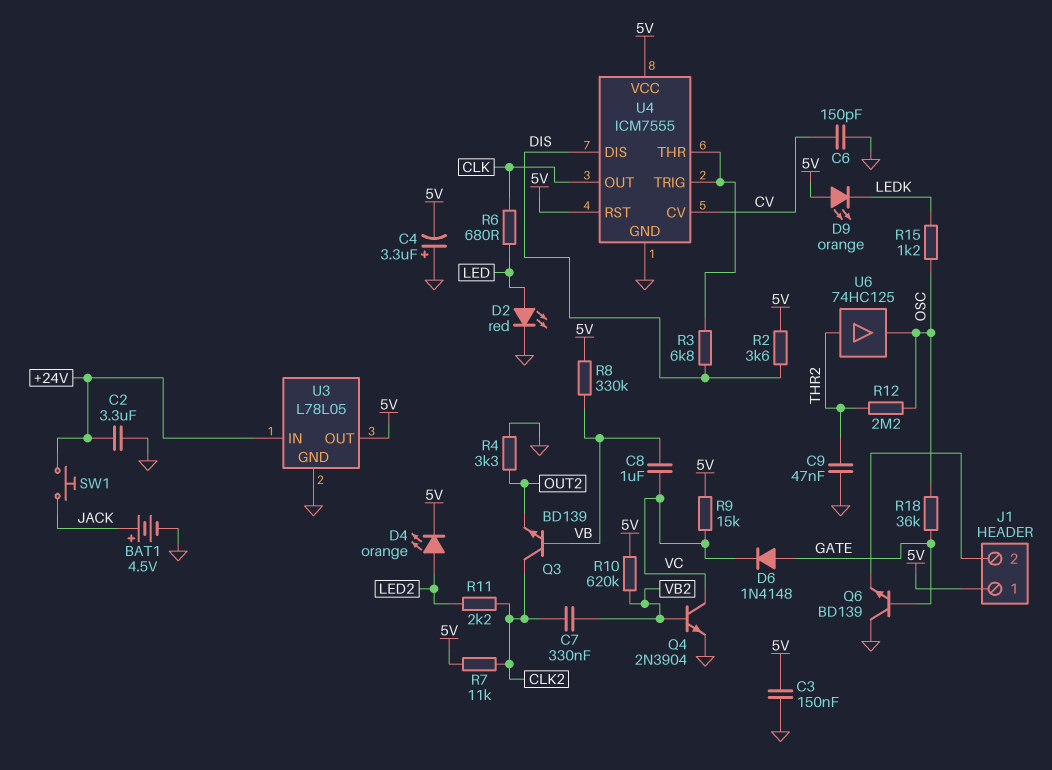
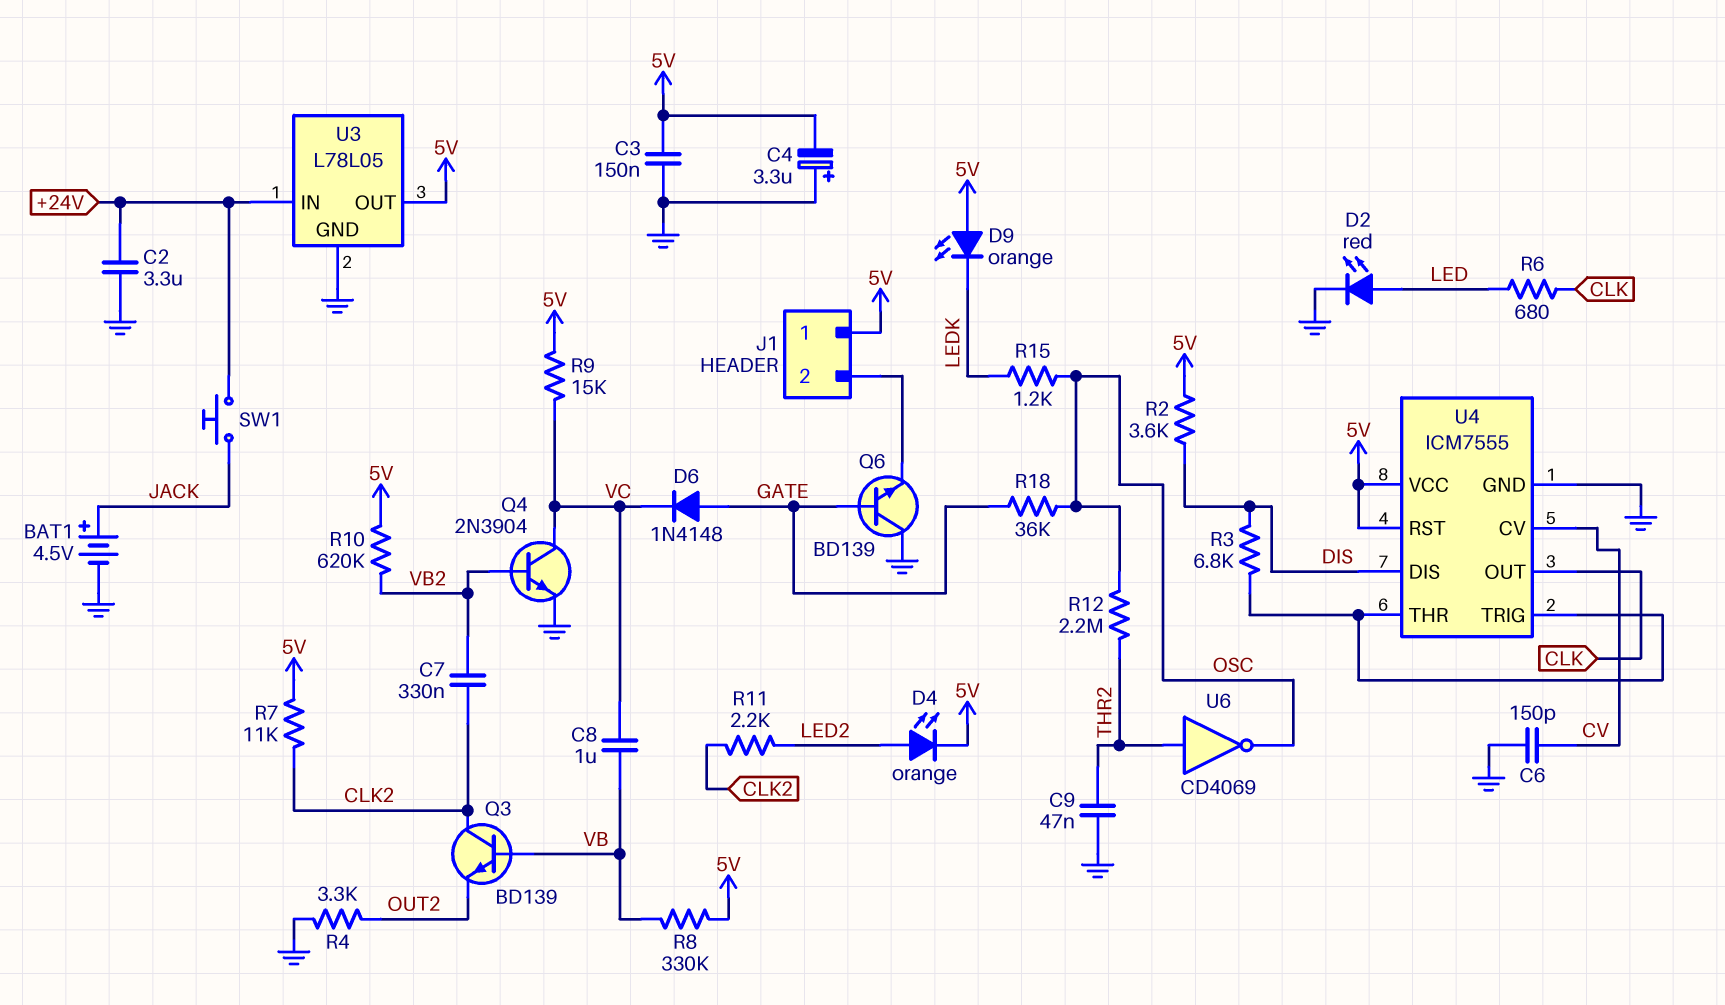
U6: buffer 74HC125 (in THR2, out OSC) -> NOT CD4069 (in THR2, out OSC)

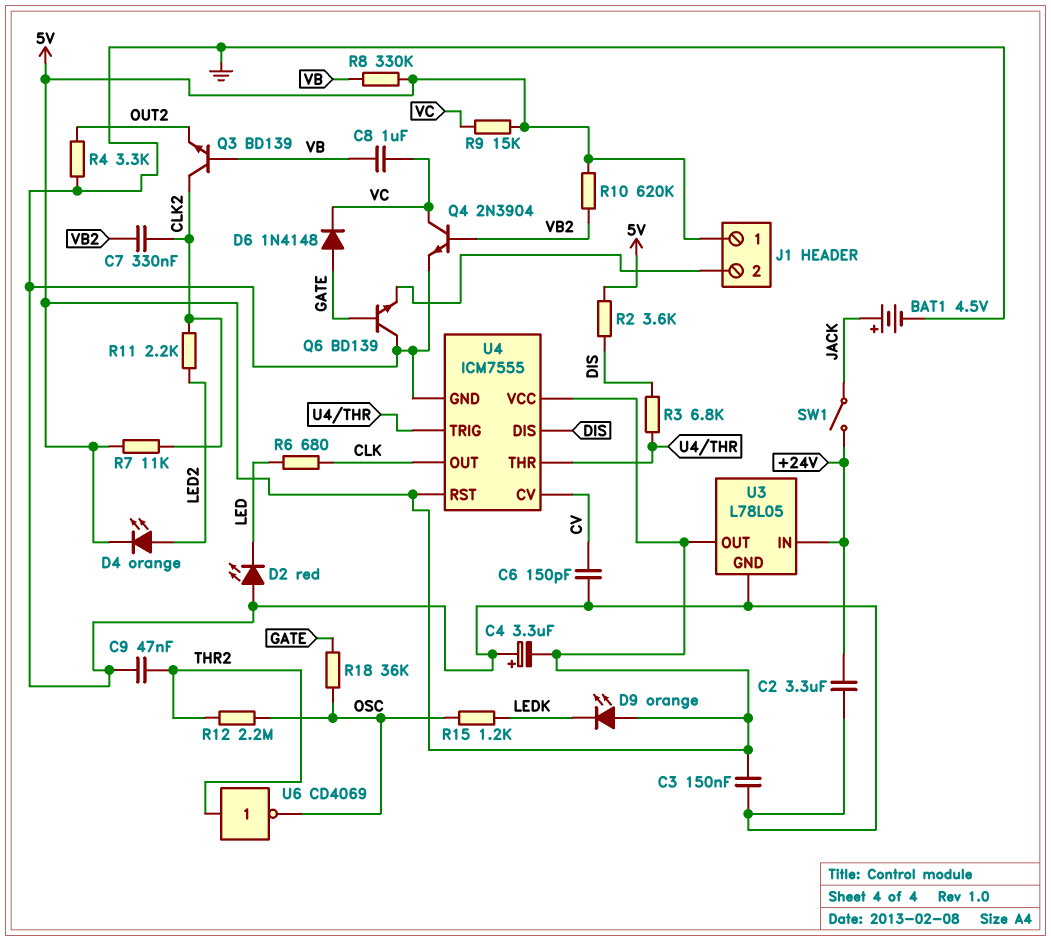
D2: LED red (A LED, K GND) -> LED red (A GND, K LED)
SW1: button (+24V, JACK) -> switch (+24V, JACK)

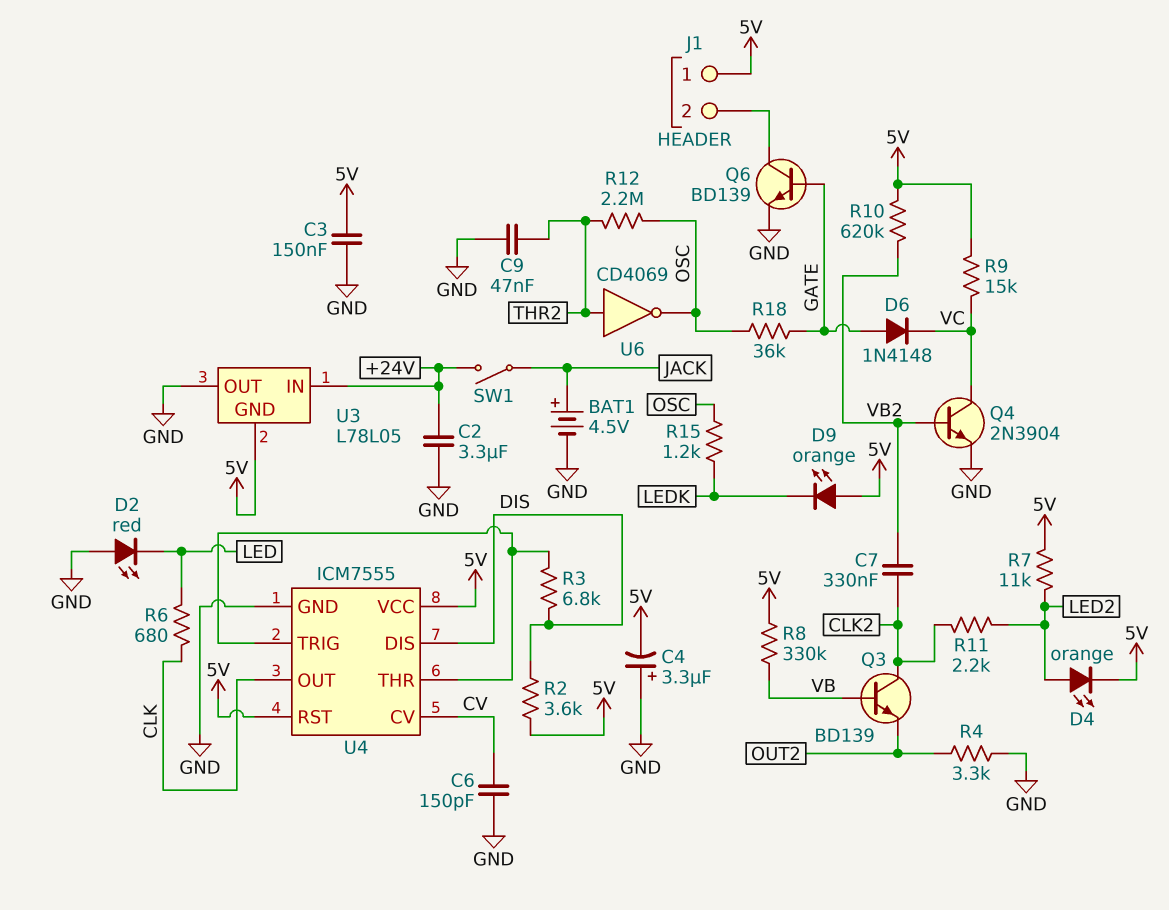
C8: 1uF (VB, VC) -> none
Q6: NPN BD139 (B GATE, C GND, E J1/2) -> NPN BD139 (B GATE, C J1/2, E GND)
R7: 11k (5V, CLK2) -> 11k (5V, LED2)
U3 pin GND: GND -> 5V
U3 pin OUT: 5V -> GND

